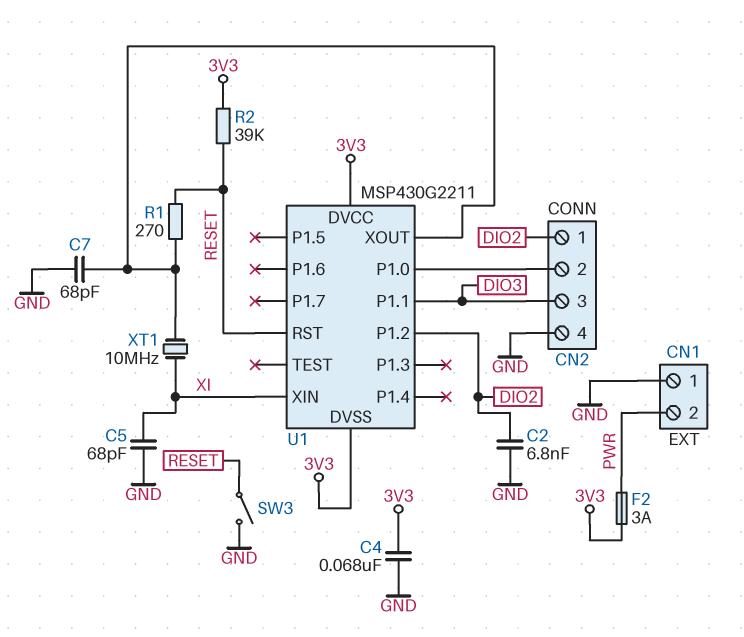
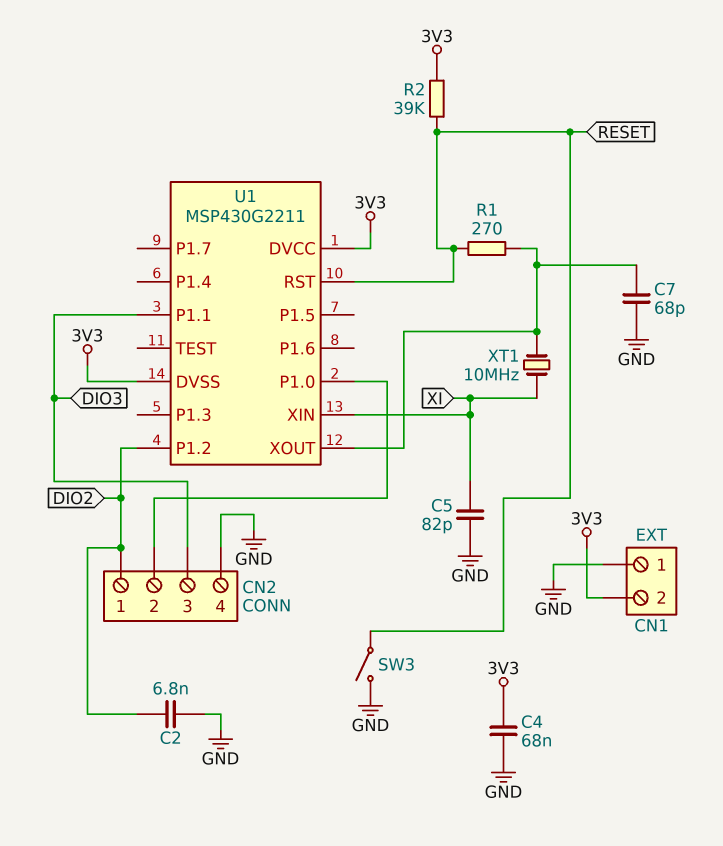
C5: 68pF (GND, XI) -> 82pF (GND, XI)
CN1 pin 2: PWR -> 3V3
F2: 3A (3V3, PWR) -> none

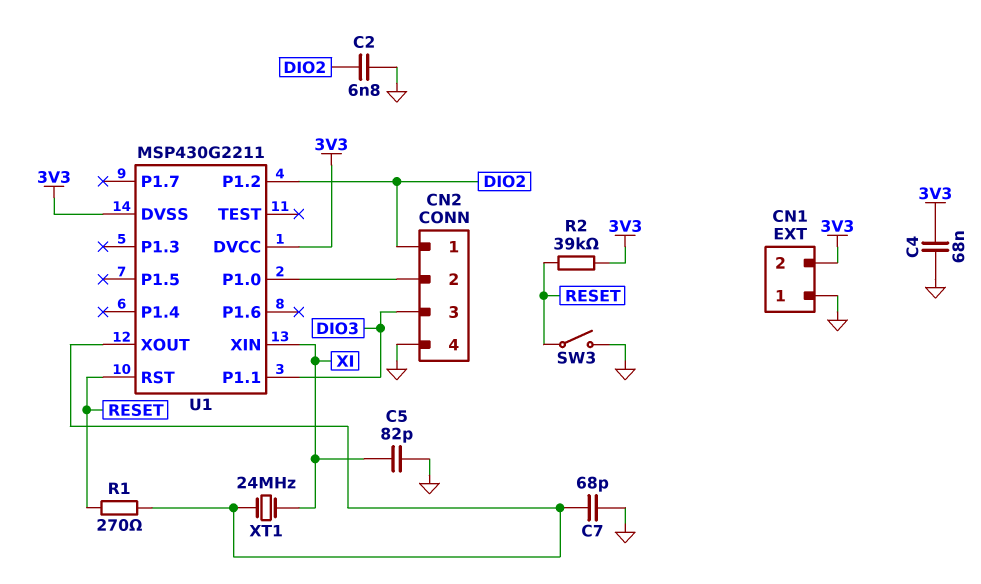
XT1: 10MHz (U1/XOUT, XI) -> 24MHz (U1/XOUT, XI)

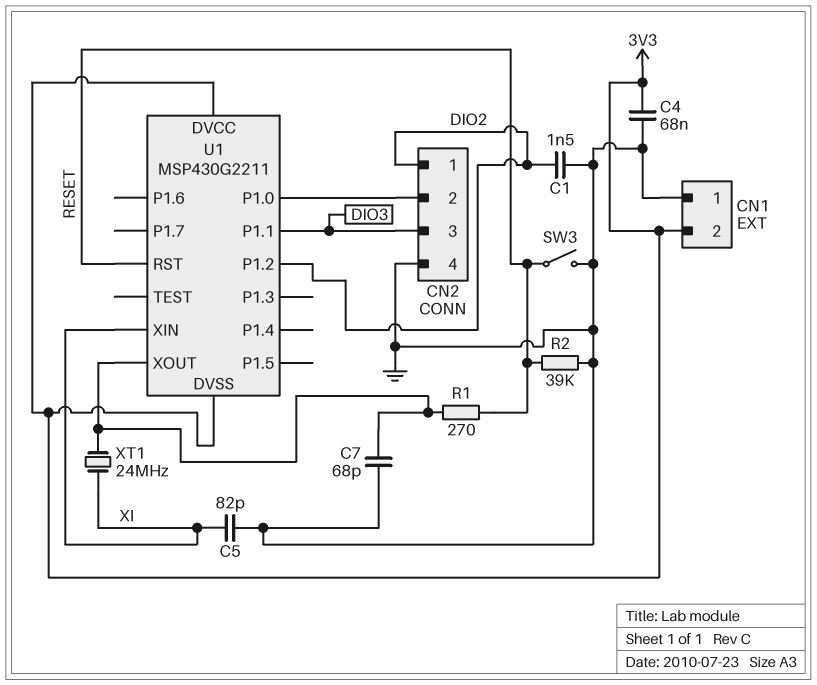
C1: none -> 1.5nF (DIO2, GND)
C2: 6.8nF (DIO2, GND) -> none
R2: 39k (3V3, RESET) -> 39k (GND, RESET)

